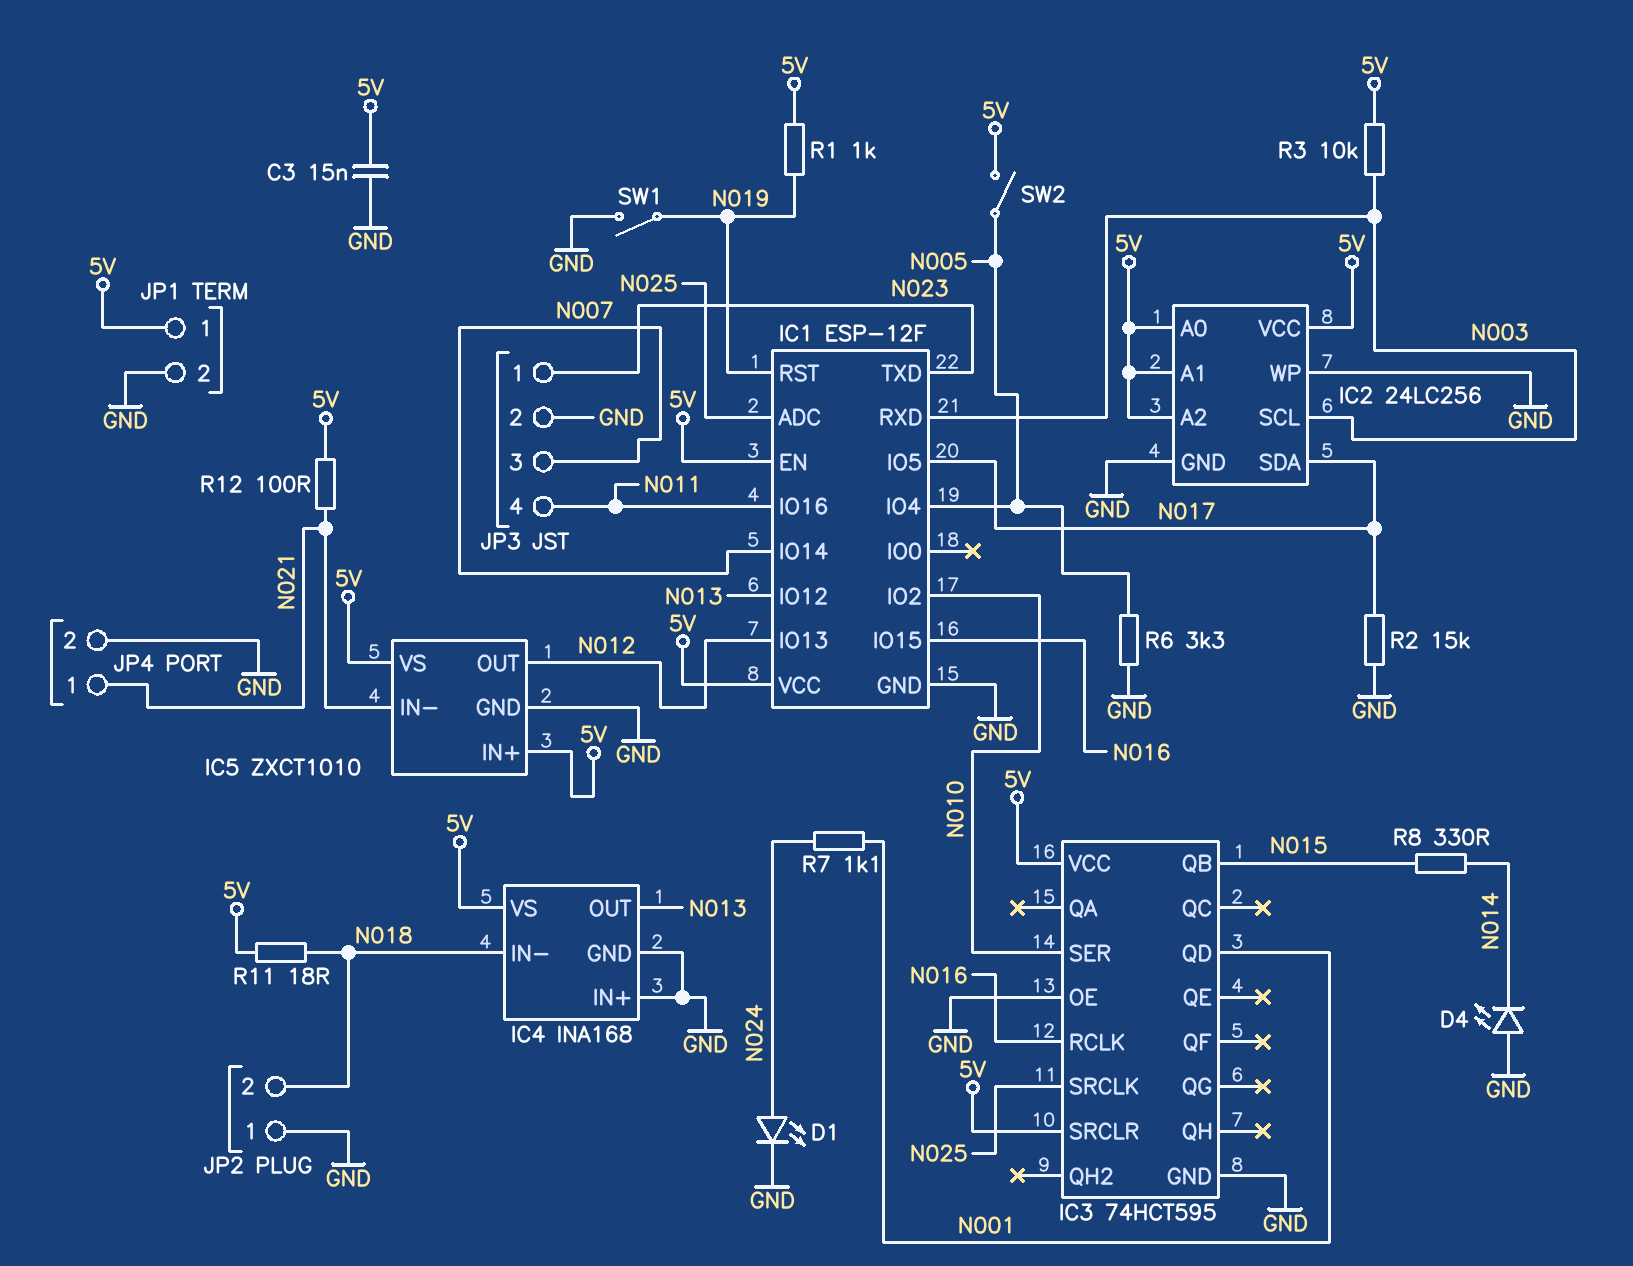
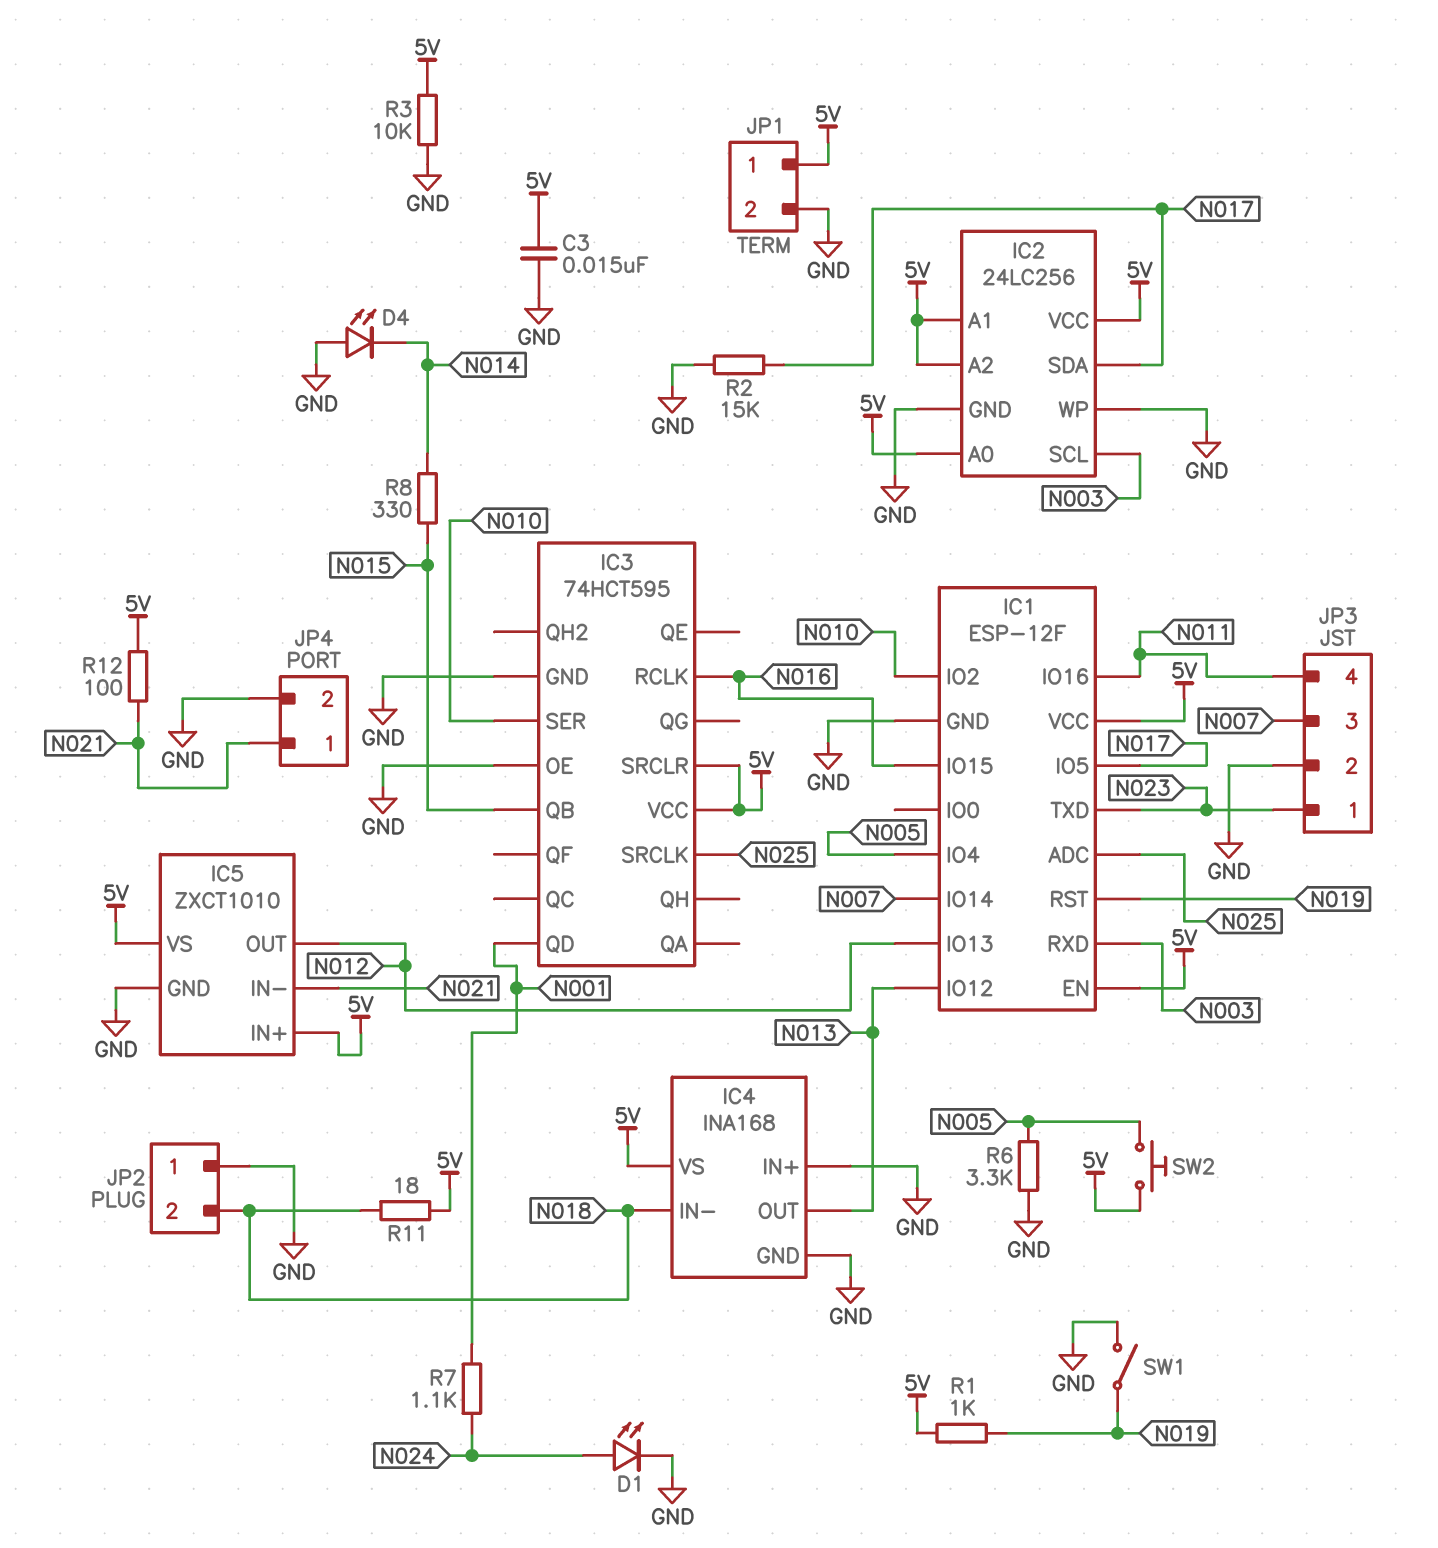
R3: 10k (5V, N003) -> 10k (5V, GND)
SW2: switch (5V, N005) -> button (5V, N005)

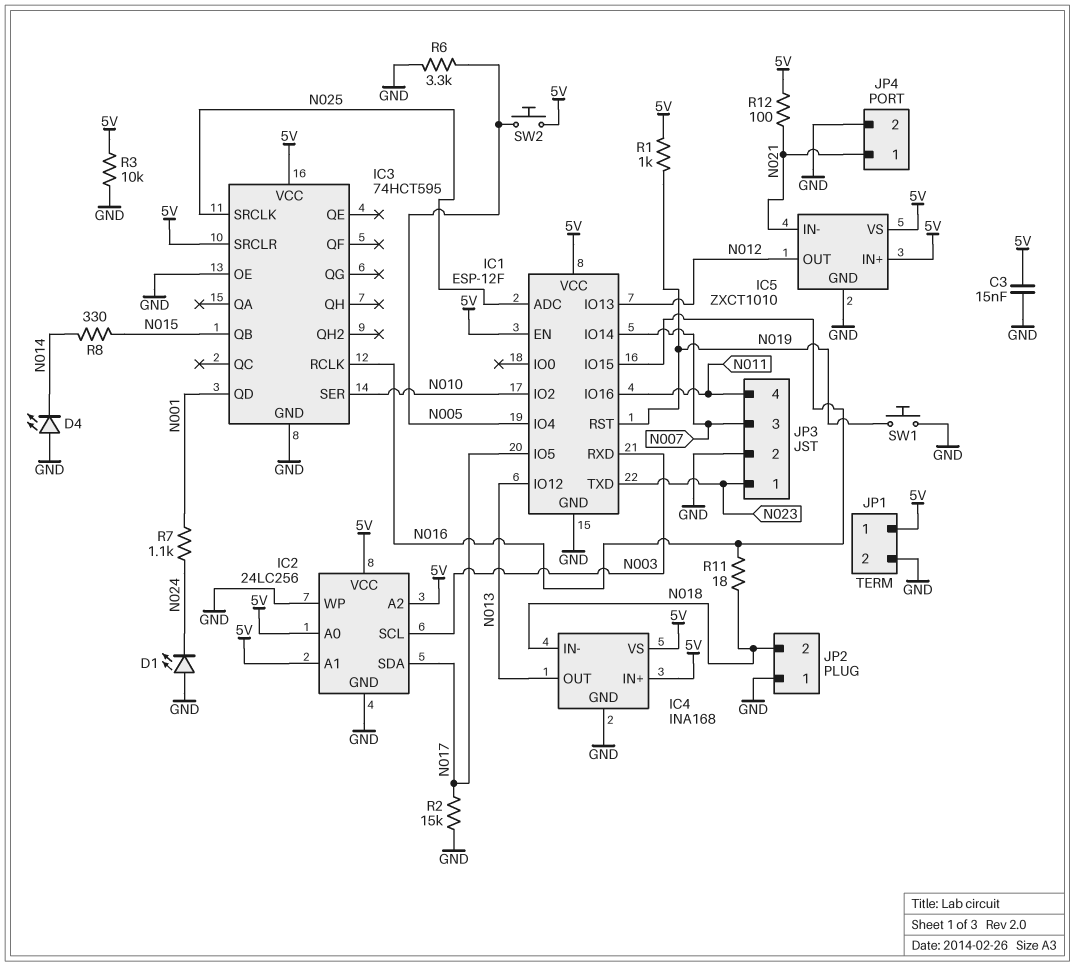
D1: LED (A N024, K GND) -> LED (A GND, K N024)
IC4 pin IN+: GND -> 5V
R11: 18 (5V, N018) -> 18 (N016, N018)
SW1: switch (GND, N019) -> button (GND, N019)

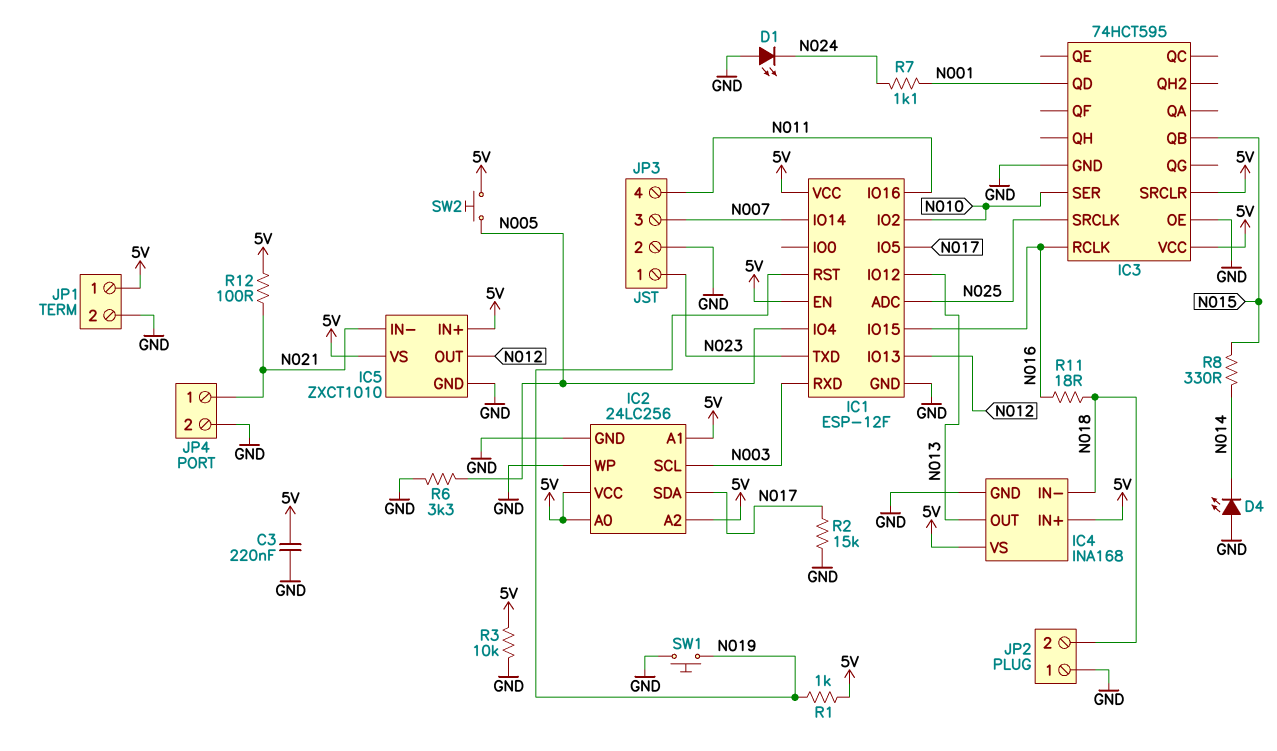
C3: 15nF (5V, GND) -> 220nF (5V, GND)

